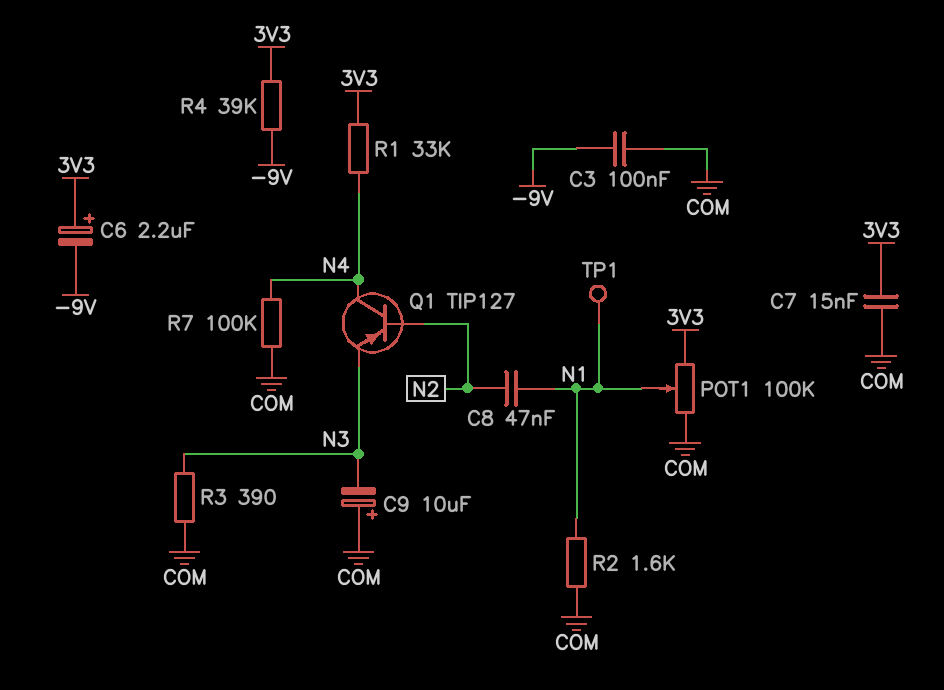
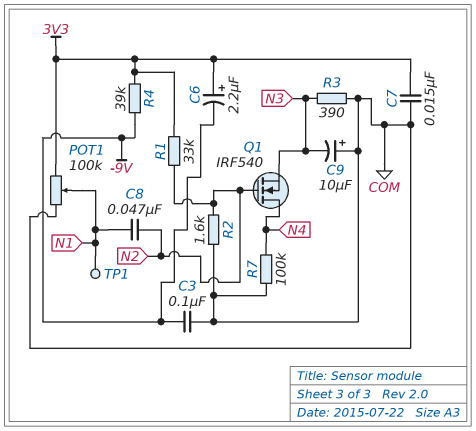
Q1: PNP TIP127 (B N2, C N4, E N3) -> NMOS IRF540 (G N2, D N4, S N3)
R1: 33k (3V3, N4) -> 33k (3V3, N2)
R2: 1.6k (COM, N1) -> 1.6k (COM, N2)

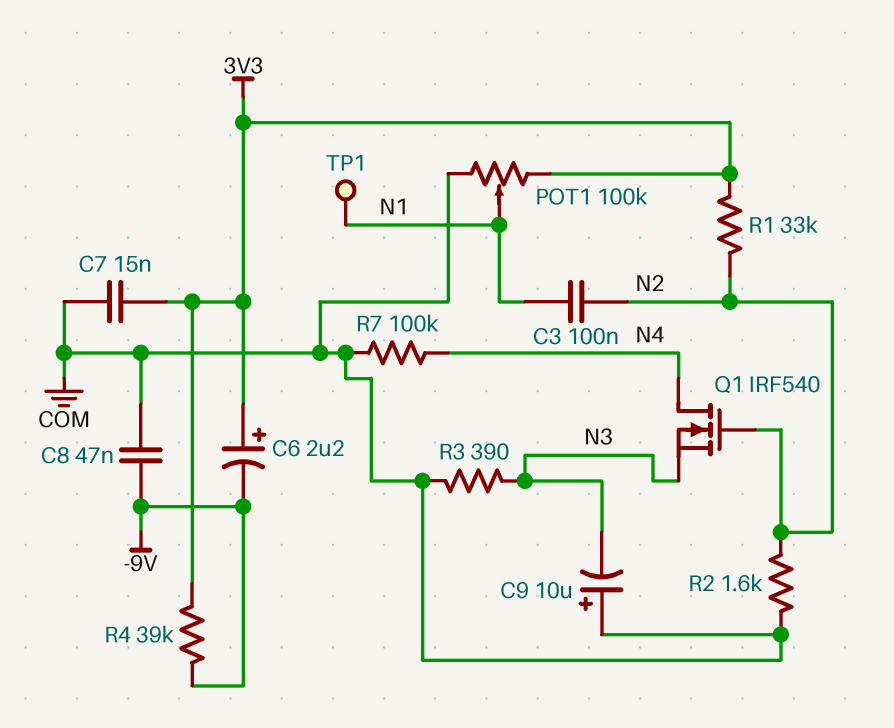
C3: 100nF (-9V, COM) -> 100nF (N1, N2)
C8: 47nF (N1, N2) -> 47nF (-9V, COM)

